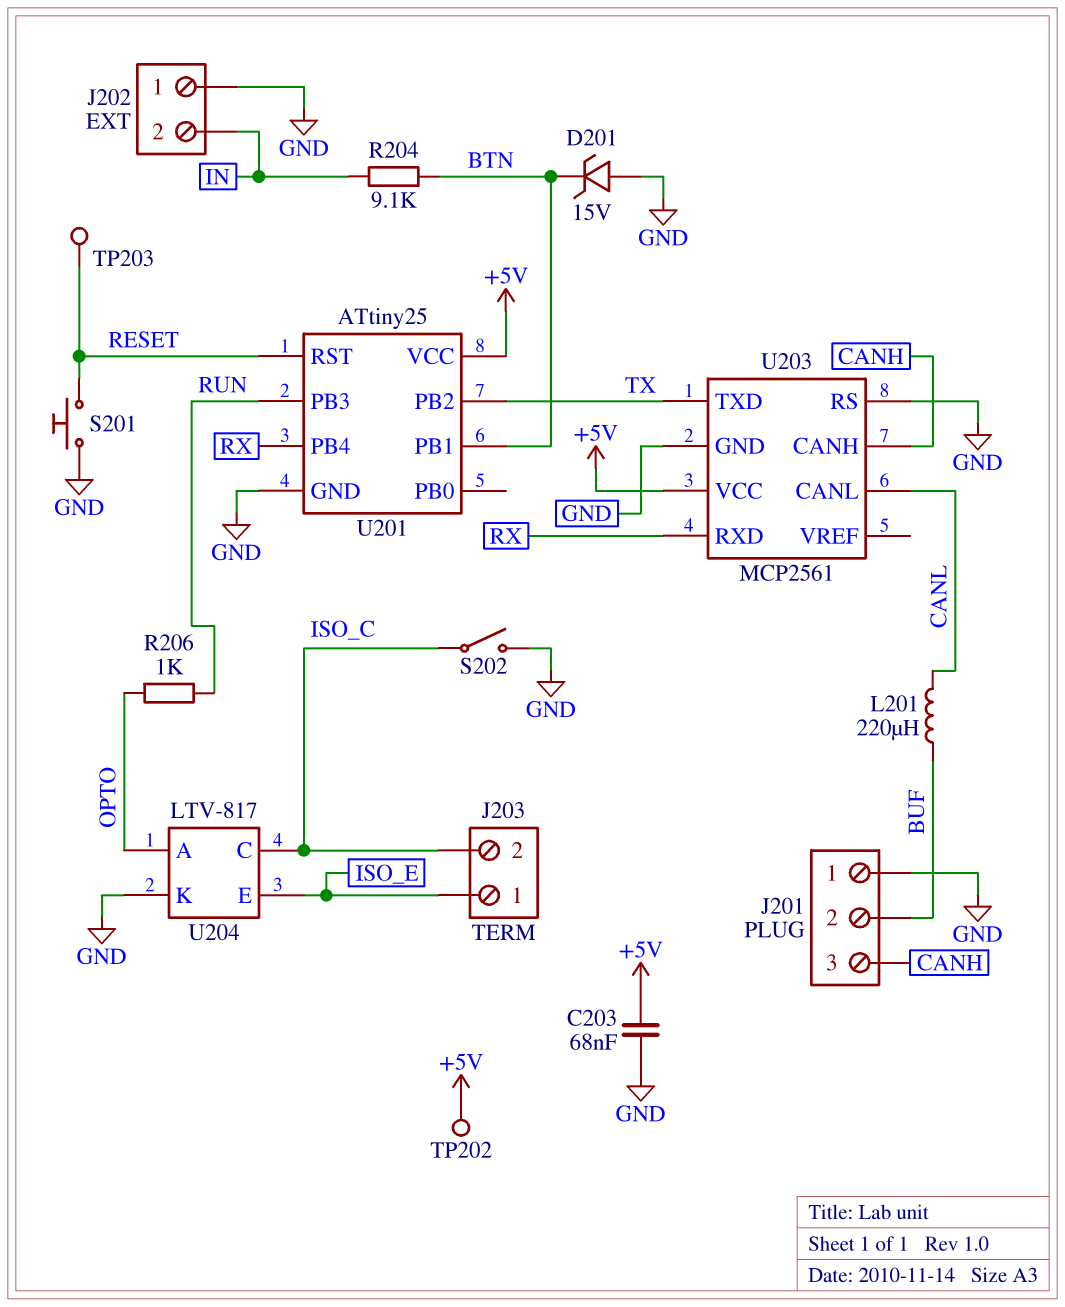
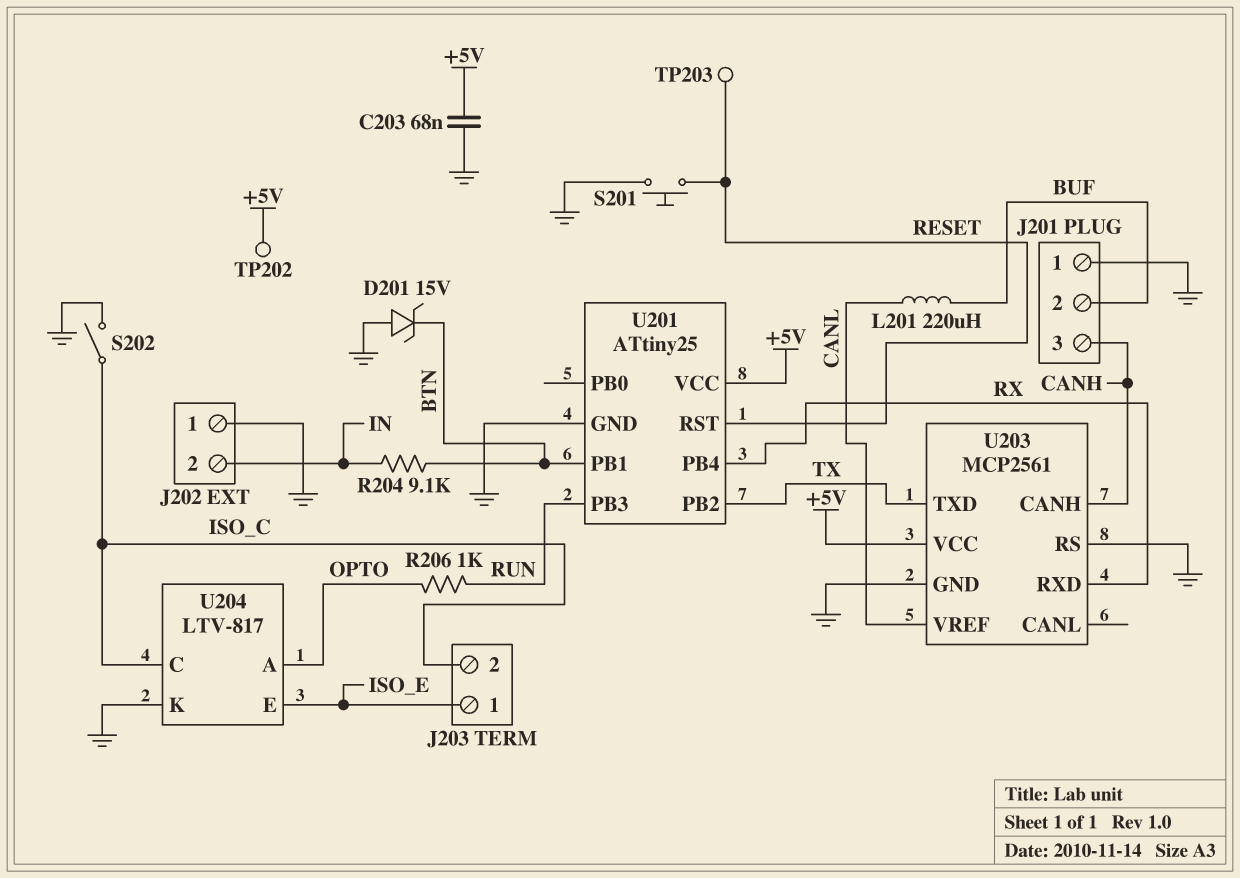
U203 pin CANL: CANL -> none
U203 pin VREF: none -> CANL

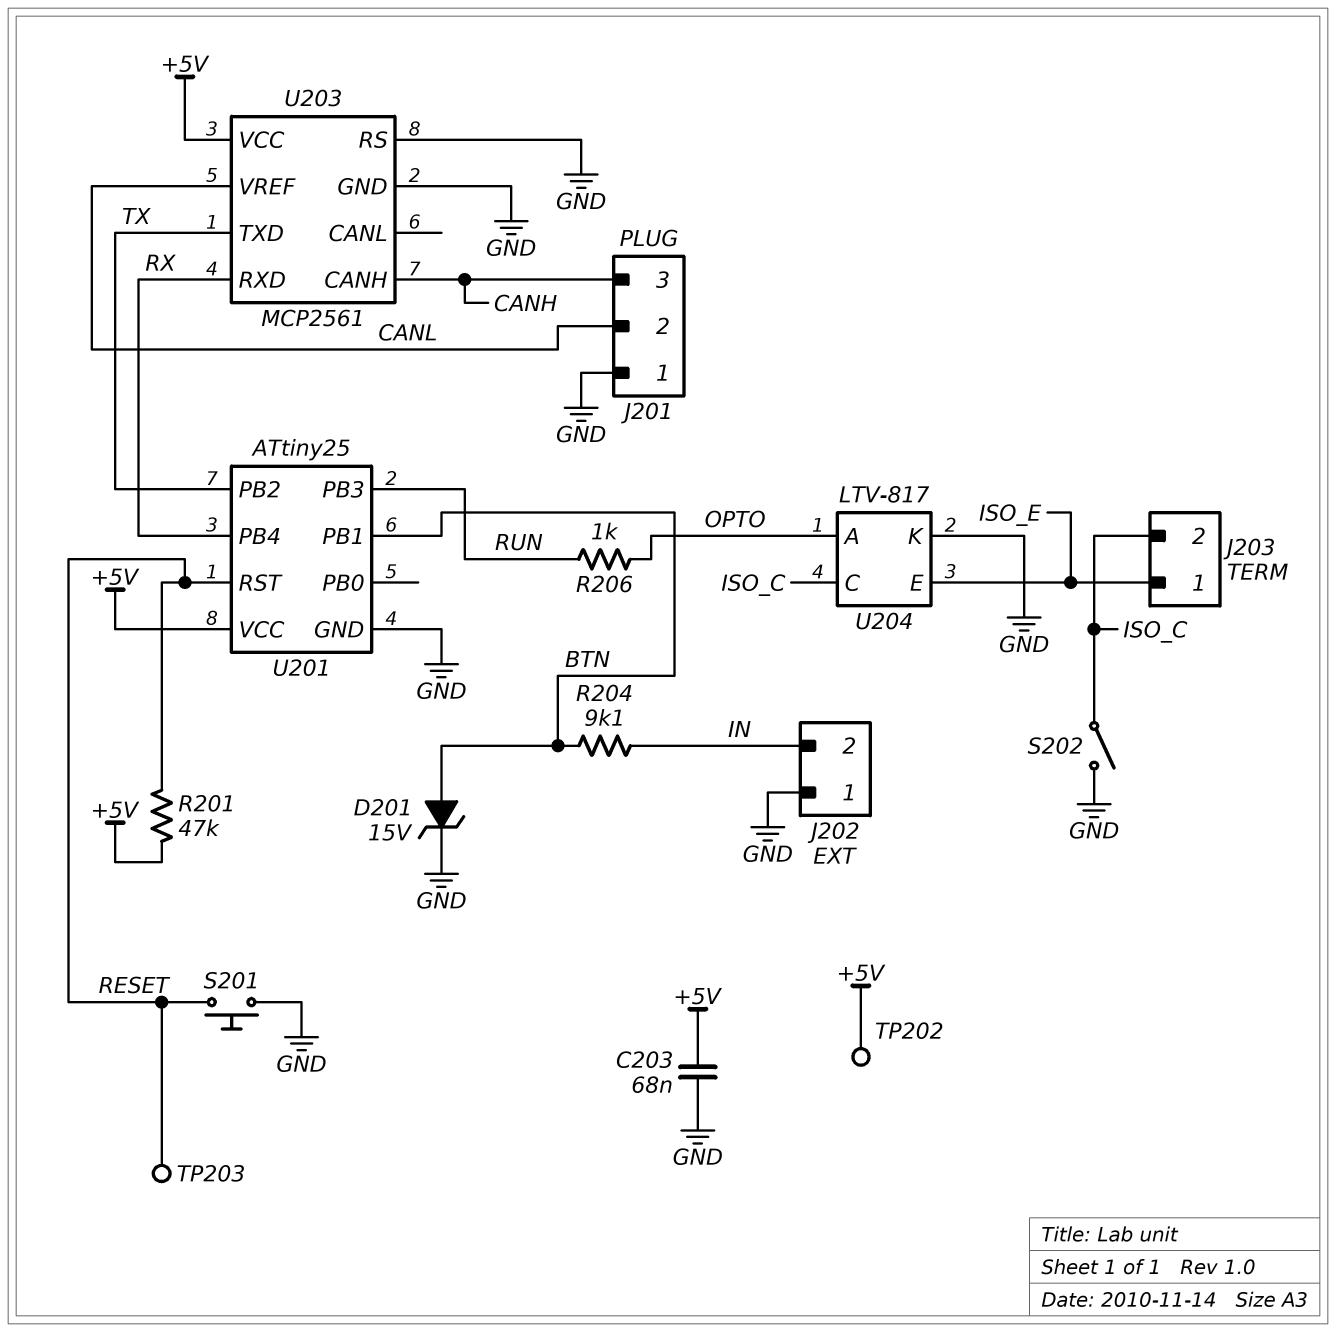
D201: zener 15V (A GND, K BTN) -> zener 15V (A BTN, K GND)
J201 pin 2: BUF -> CANL
L201: 220uH (BUF, CANL) -> none
R201: none -> 47k (+5V, RESET)

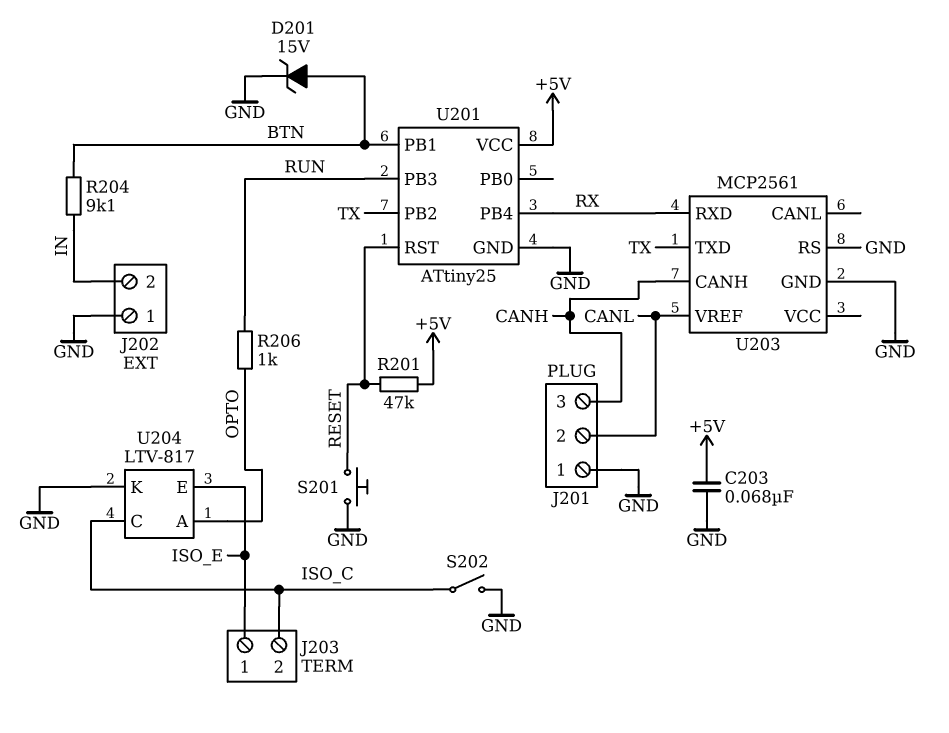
TP202: test point (+5V) -> none
TP203: test point (RESET) -> none
U203 pin VCC: +5V -> none

